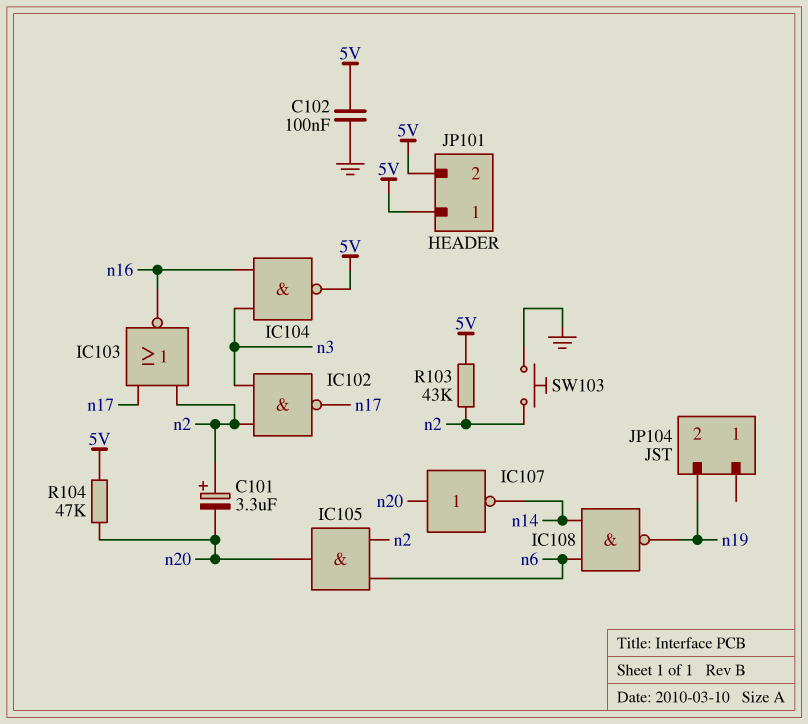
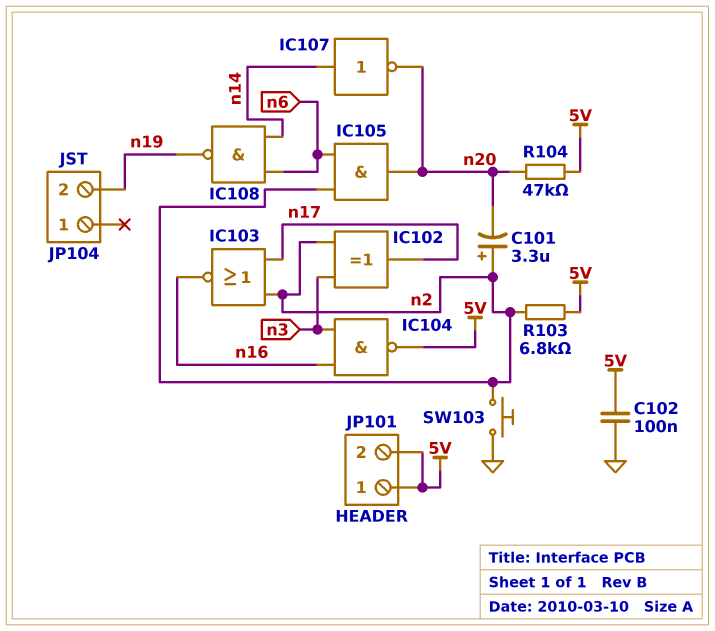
IC102: NAND (in n2, in n3, out n17) -> XOR (in n2, in n3, out n17)
IC107: NOT (in n20, out n14) -> NOT (in n14, out n20)
R103: 43k (5V, n2) -> 6.8k (5V, n2)

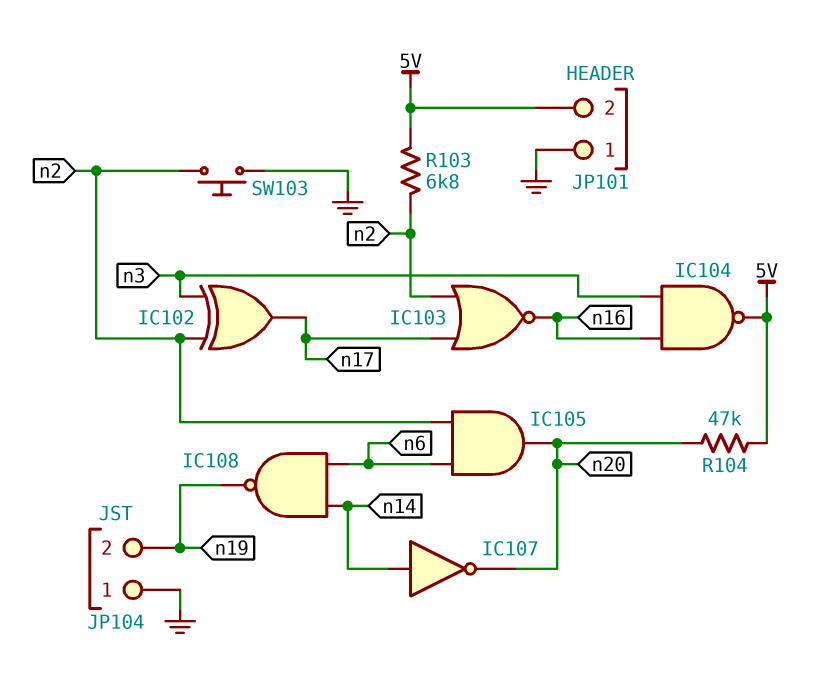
C101: 3.3uF (plus n2, minus n20) -> none
C102: 100nF (5V, GND) -> none
JP101 pin 1: 5V -> GND
JP104 pin 1: none -> GND

